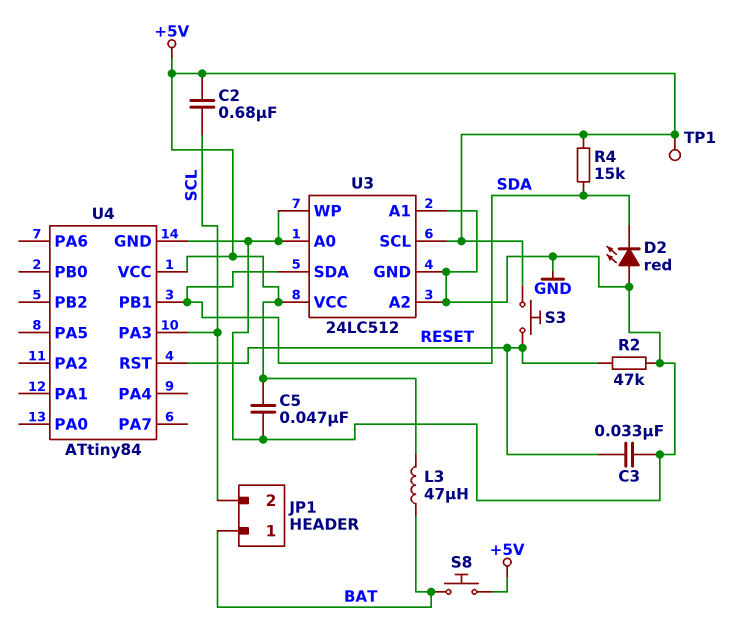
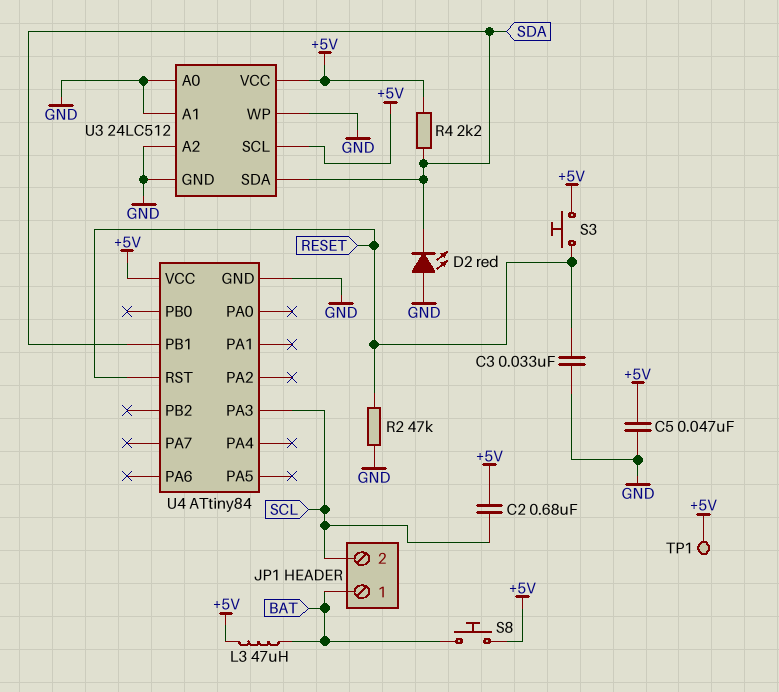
R4: 15k (+5V, SDA) -> 2.2k (+5V, SDA)

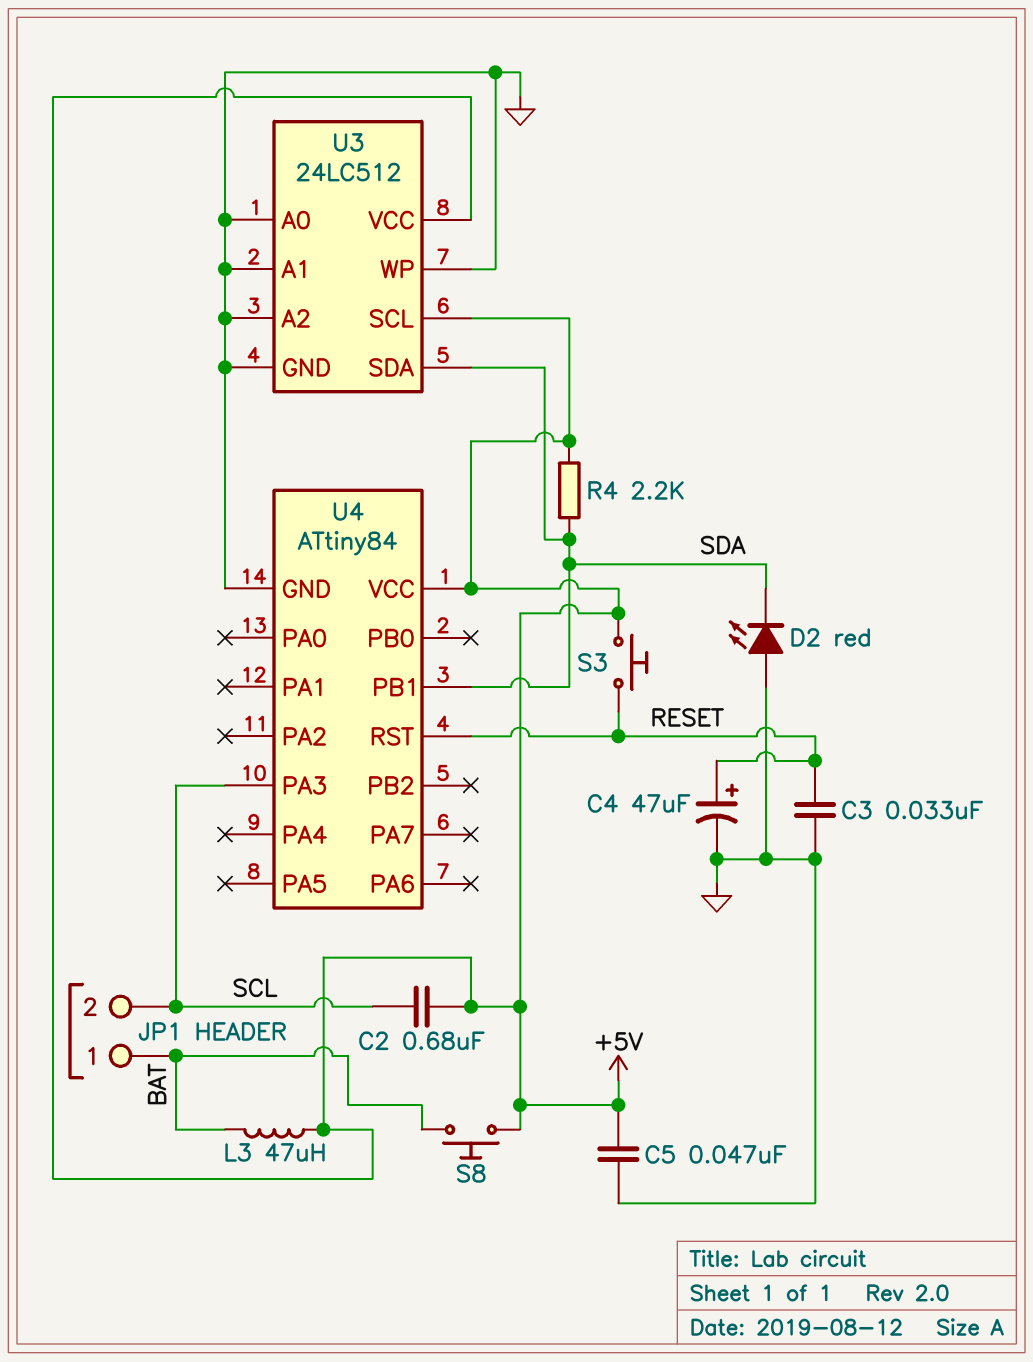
C4: none -> 47uF (plus RESET, minus GND)
R2: 47k (GND, RESET) -> none
TP1: test point (+5V) -> none

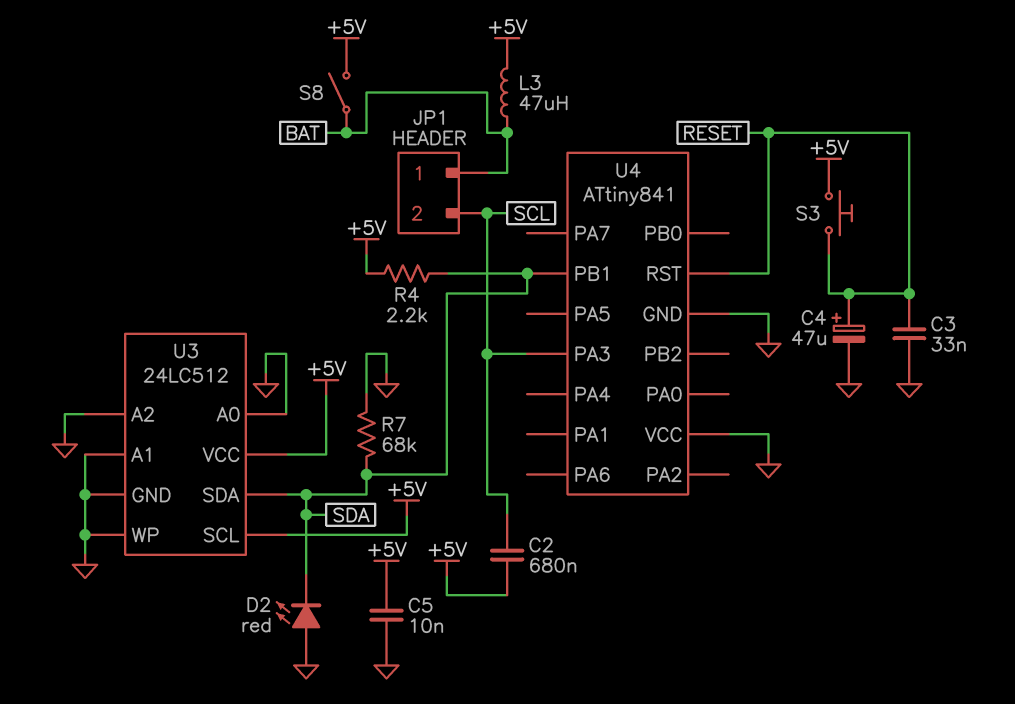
C5: 47nF (+5V, GND) -> 10nF (+5V, GND)
R7: none -> 68k (GND, SDA)
S8: button (+5V, BAT) -> switch (+5V, BAT)
U4: ATtiny84 -> ATtiny841
U4 pin VCC: +5V -> GND

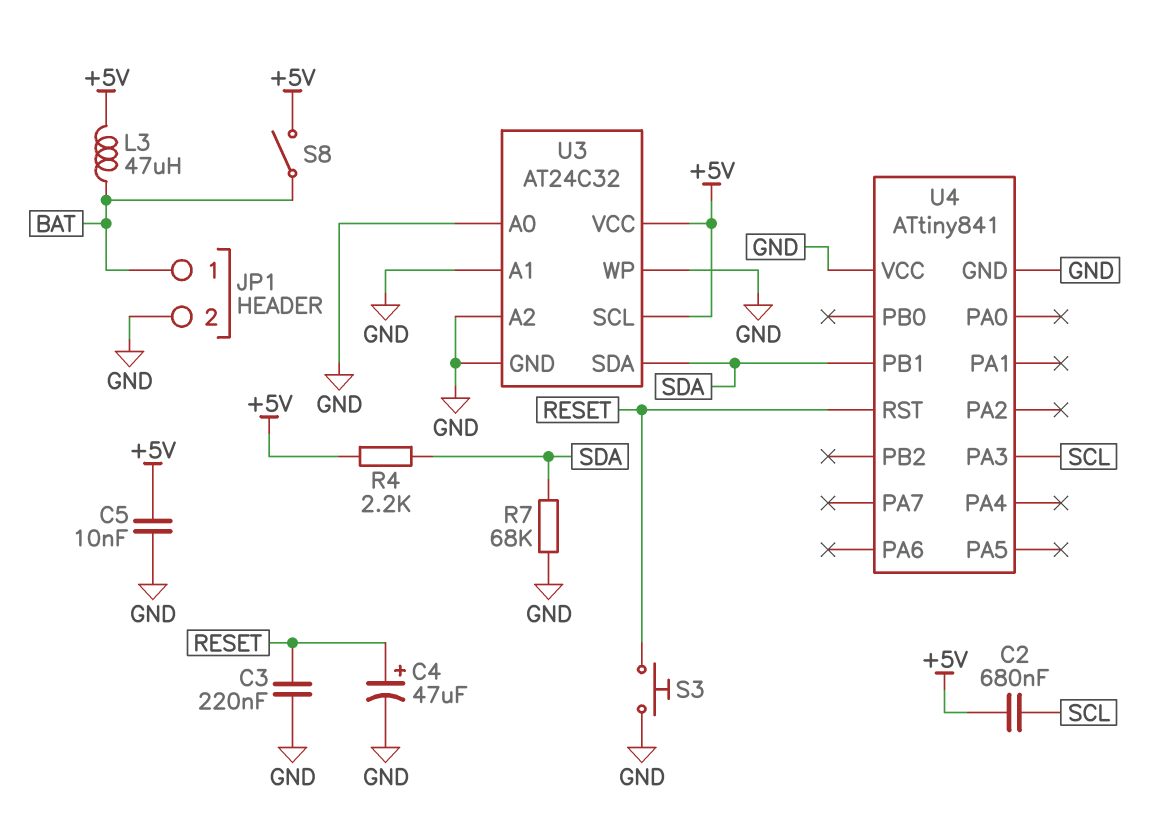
C3: 33nF (GND, RESET) -> 220nF (GND, RESET)
D2: LED red (A GND, K SDA) -> none
JP1 pin 2: SCL -> GND
S3: button (+5V, RESET) -> button (GND, RESET)
U3: 24LC512 -> AT24C32

